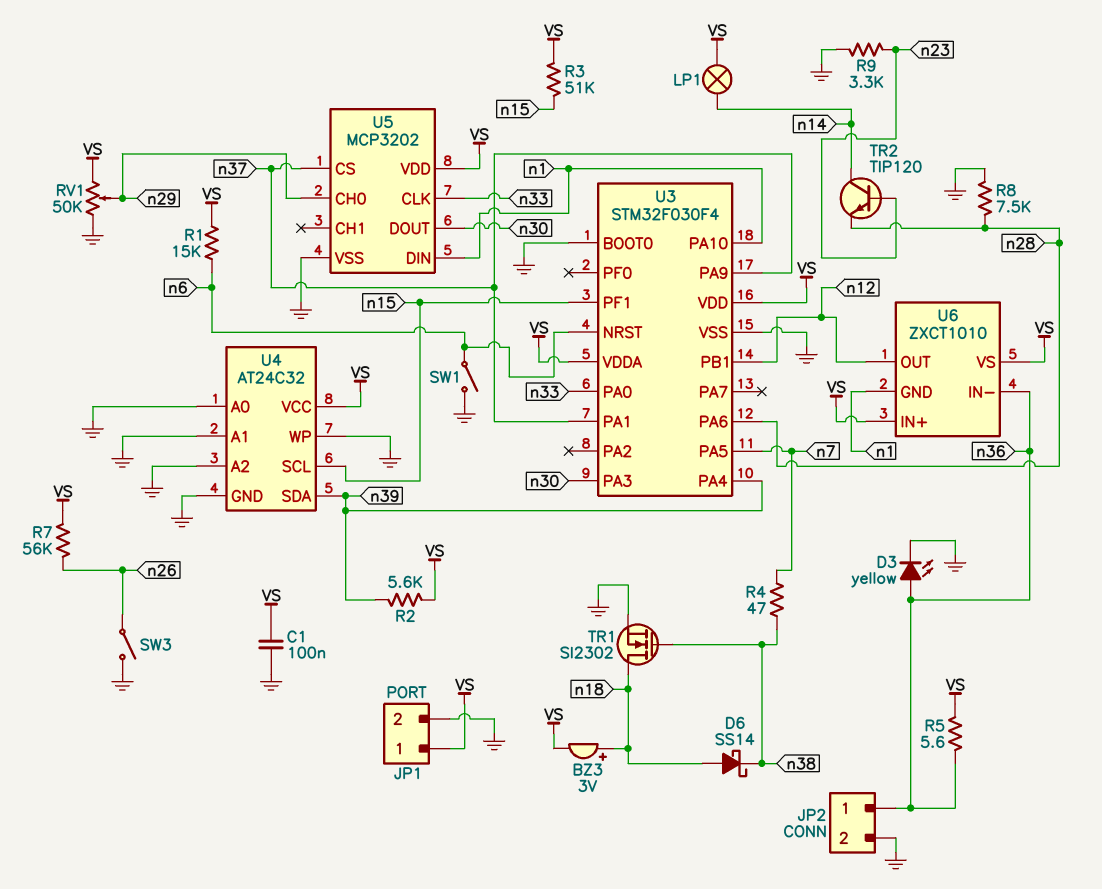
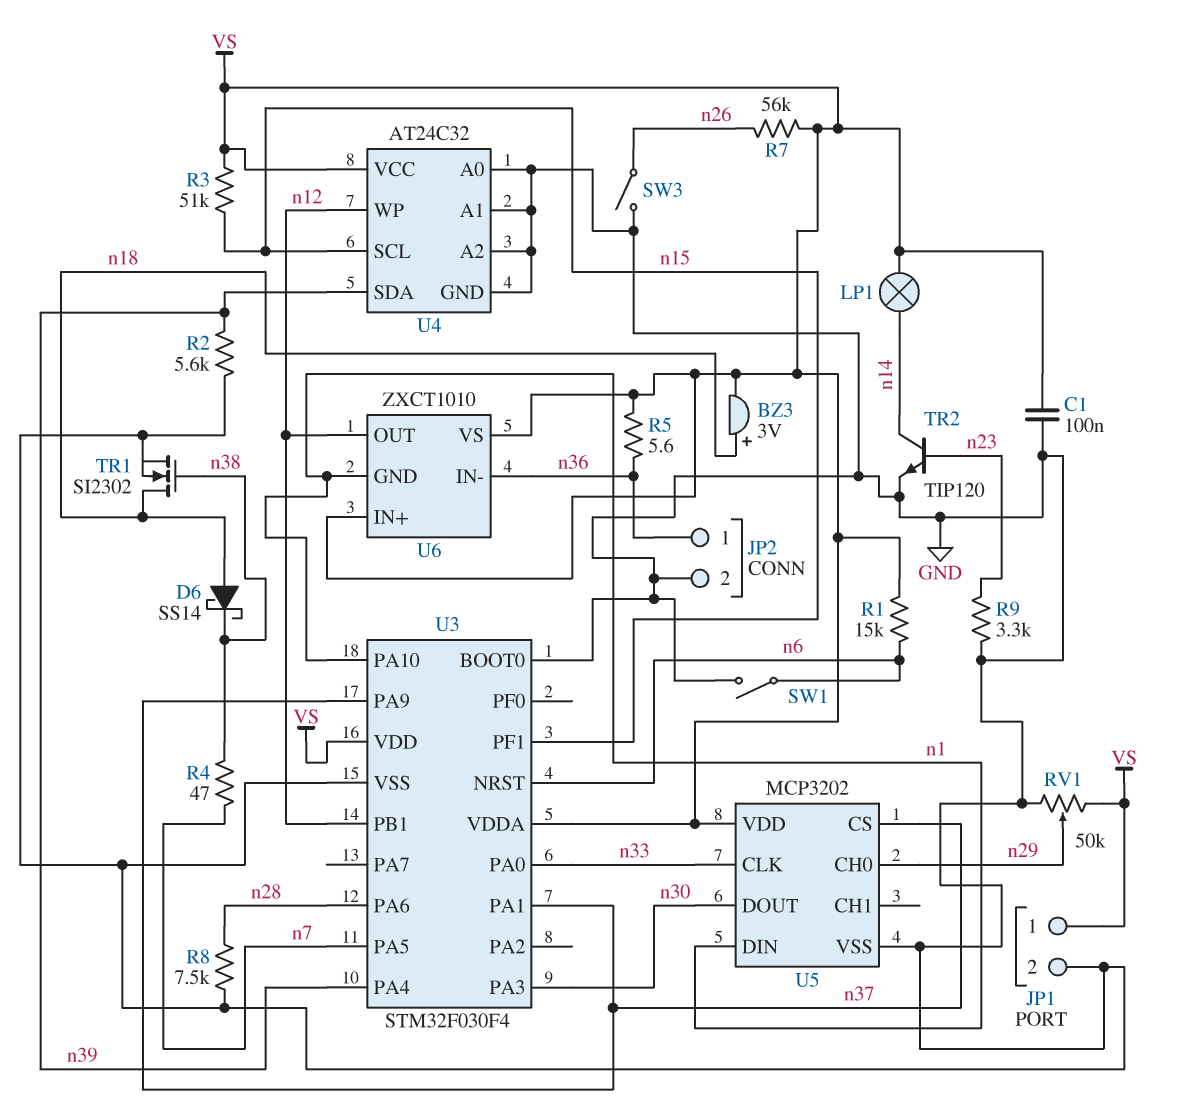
D3: LED yellow (A n36, K GND) -> none
R2: 5.6k (VS, n39) -> 5.6k (GND, n39)
TR2: NPN TIP120 (B n23, C n14, E n28) -> NPN TIP120 (B n23, C n14, E GND)
U4 pin WP: GND -> n12

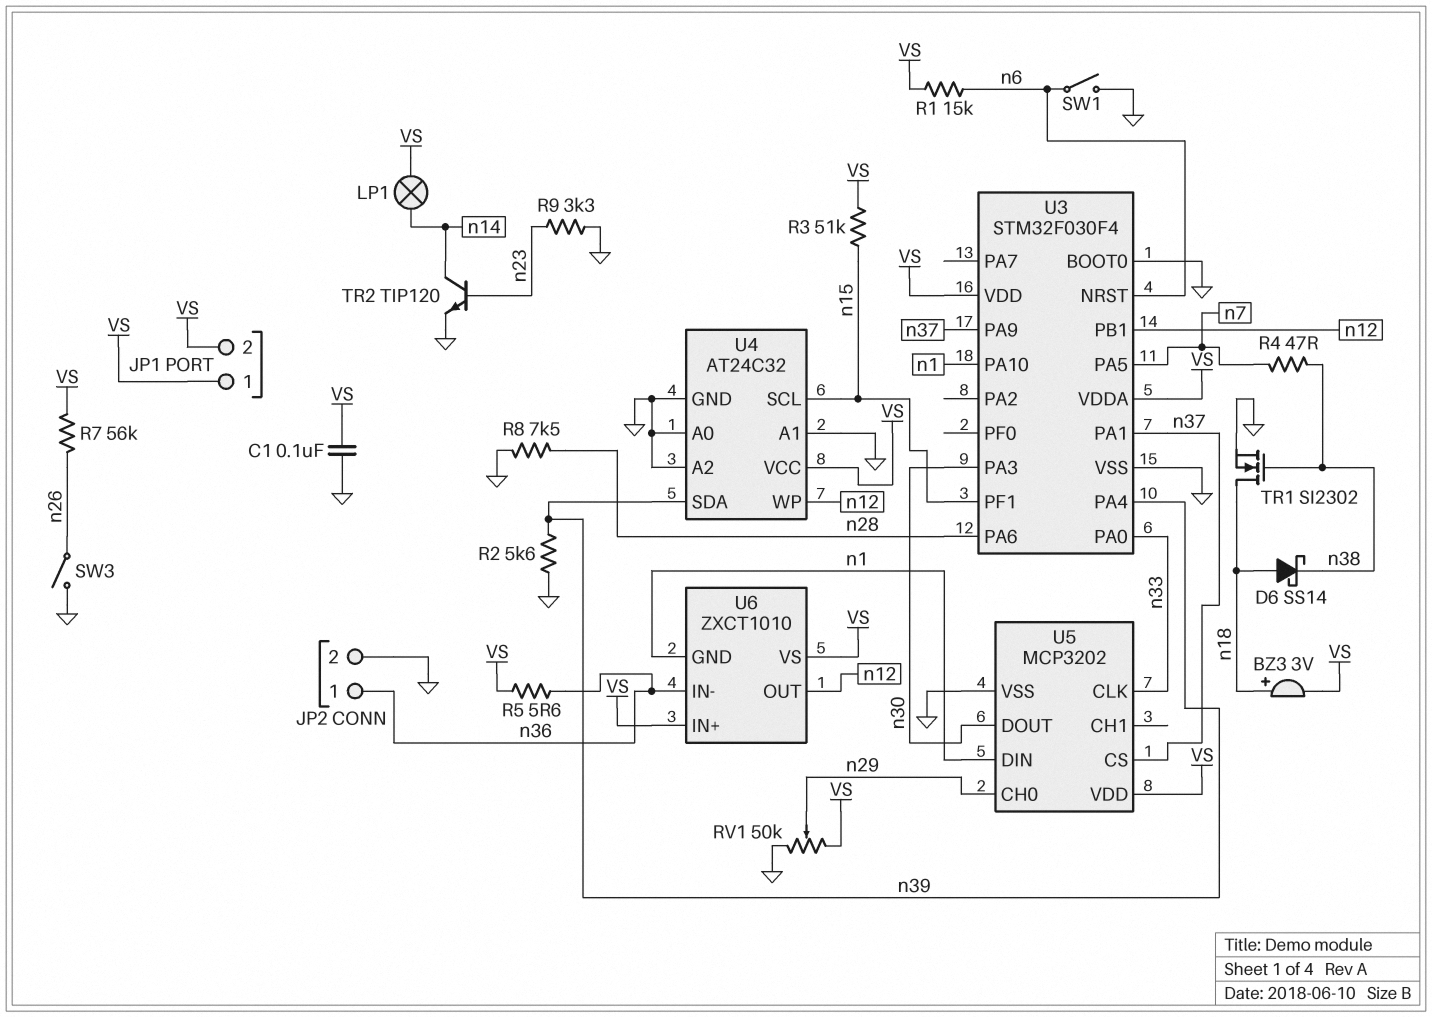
JP1 pin 2: GND -> VS

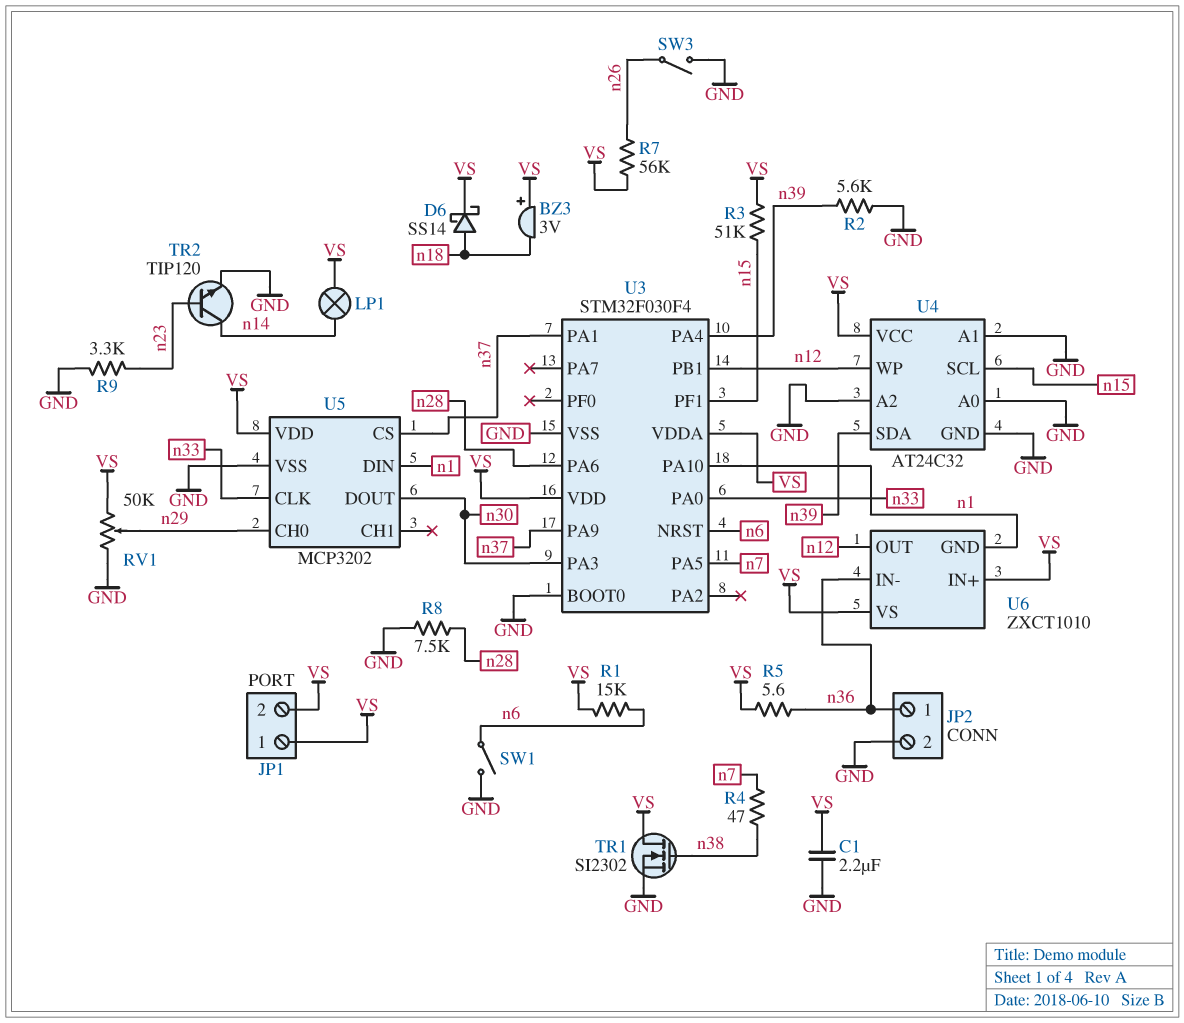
BZ3: buzzer 3V (plus n18, minus VS) -> buzzer 3V (plus VS, minus n18)
C1: 100nF (GND, VS) -> 2.2uF (GND, VS)
D6: schottky SS14 (A n18, K n38) -> schottky SS14 (A n18, K VS)
TR1: NMOS SI2302 (G n38, D n18, S GND) -> NMOS SI2302 (G n38, D VS, S GND)

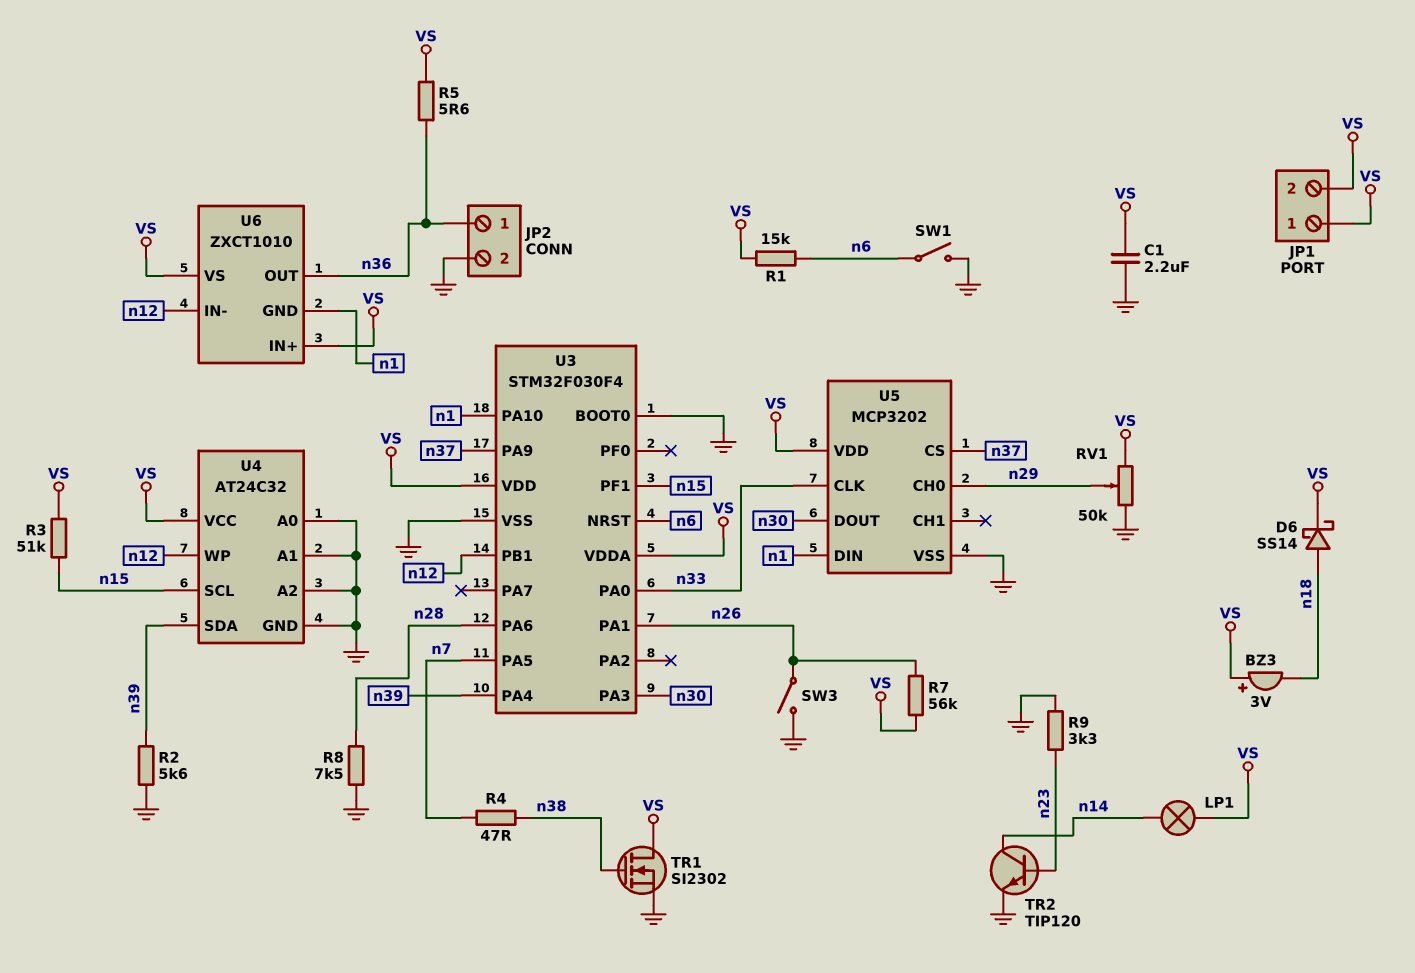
U3 pin PA1: n37 -> n26
U6 pin IN-: n36 -> n12
U6 pin OUT: n12 -> n36

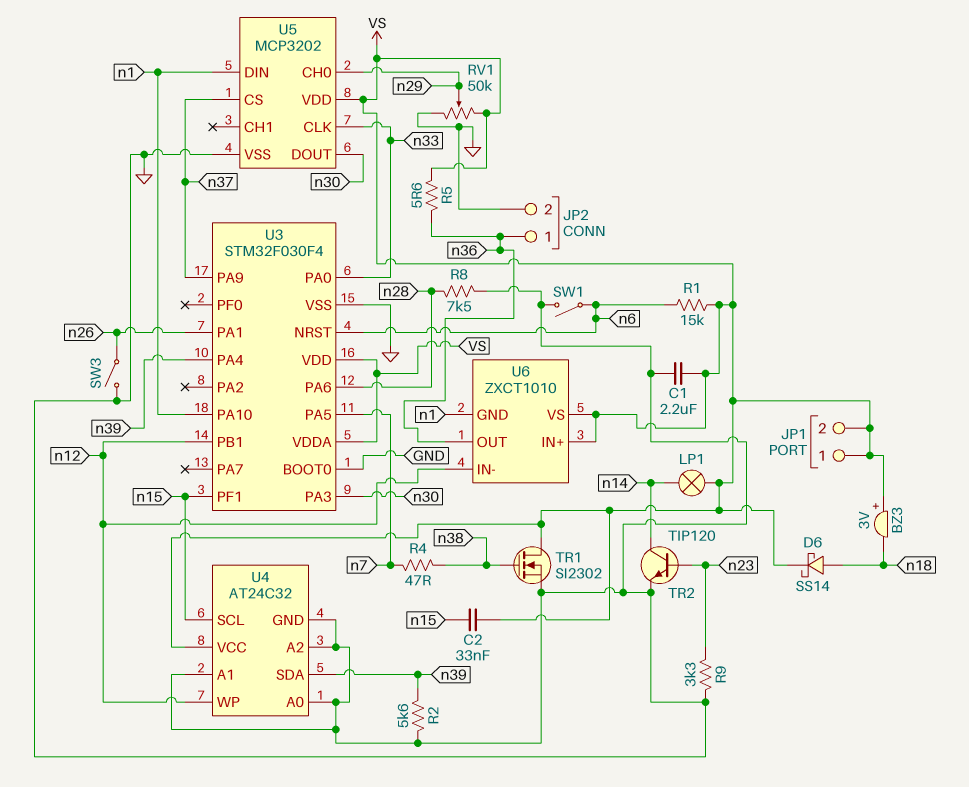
C2: none -> 33nF (VS, n15)
R3: 51k (VS, n15) -> none
R7: 56k (VS, n26) -> none

